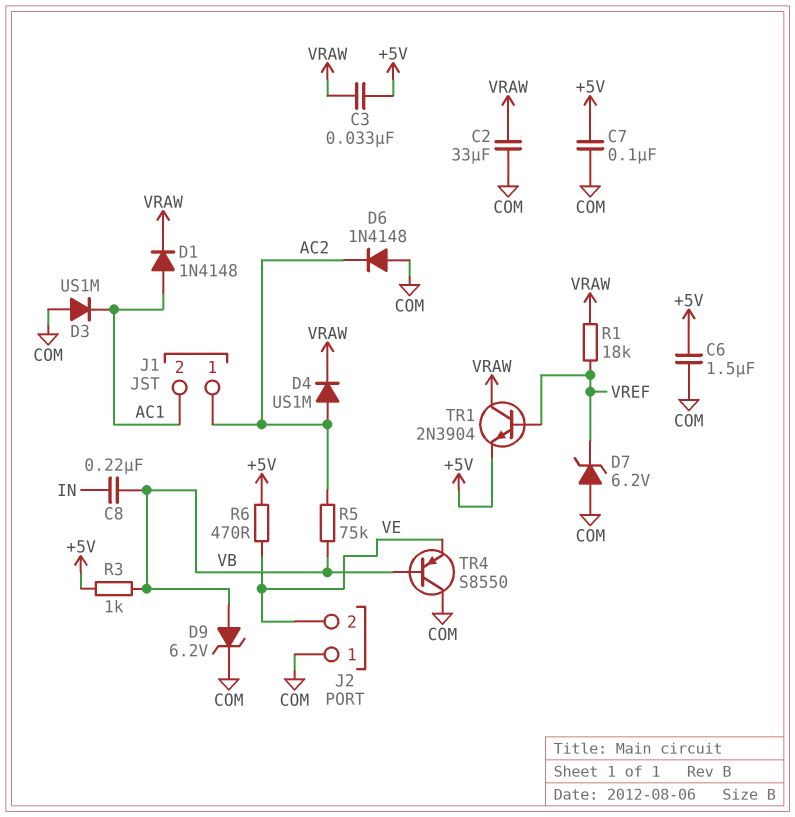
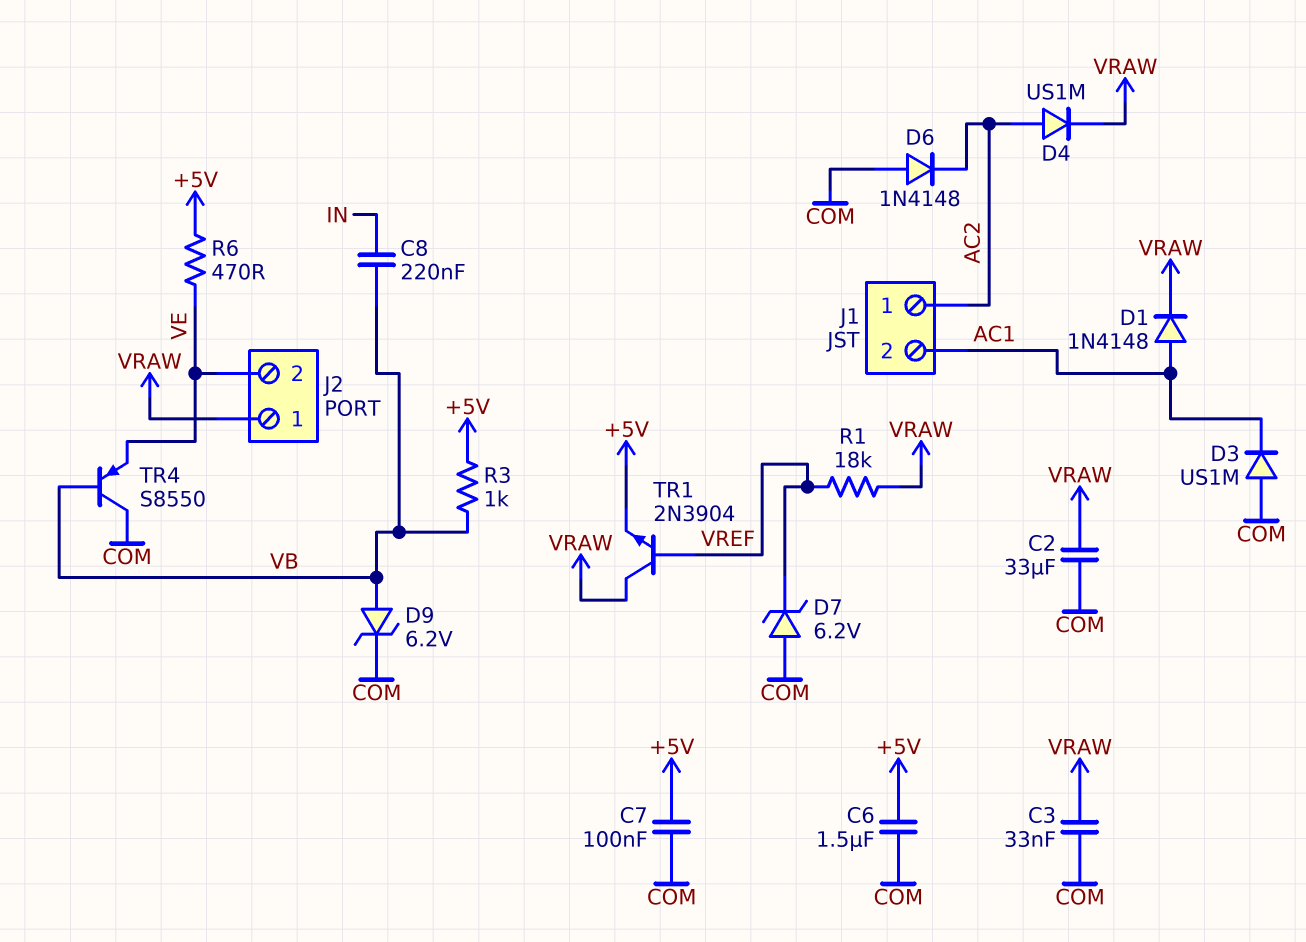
C3: 33nF (+5V, VRAW) -> 33nF (COM, VRAW)
J2 pin 1: COM -> VRAW
R5: 75k (AC2, VB) -> none

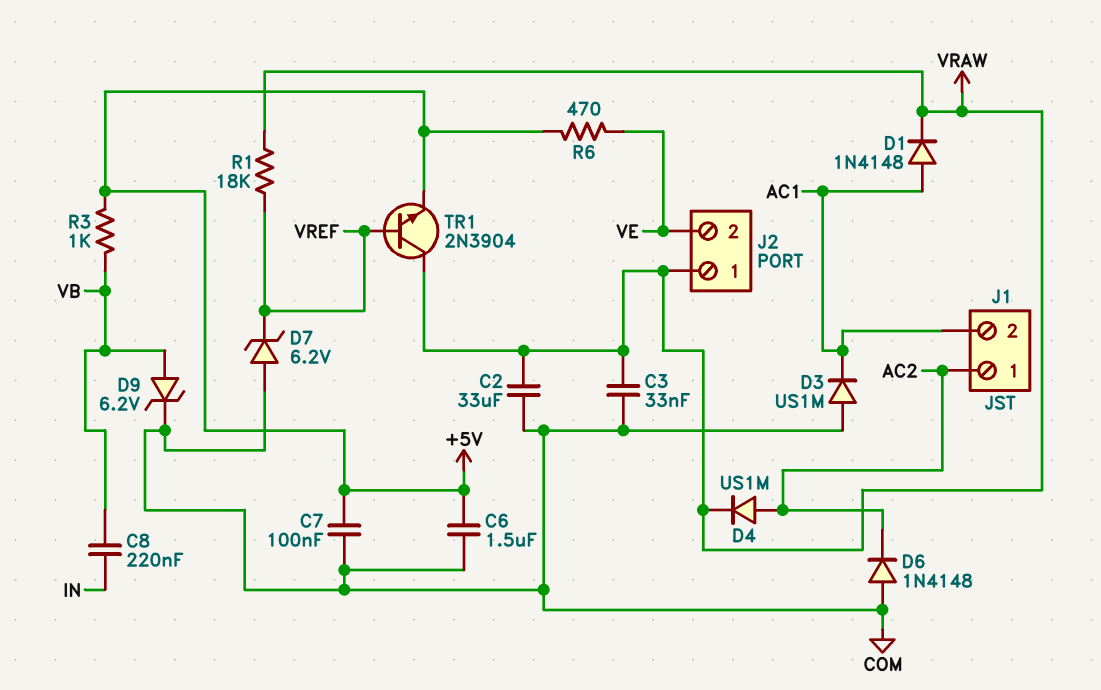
TR4: PNP S8550 (B VB, C COM, E VE) -> none

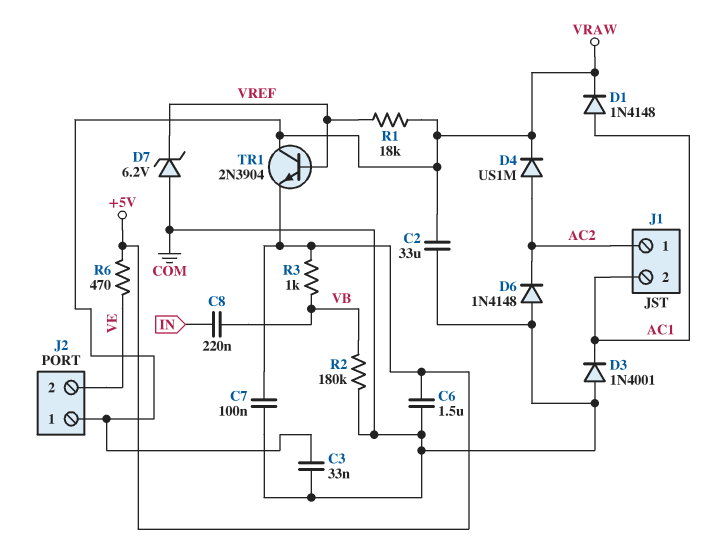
D3: diode US1M (A COM, K AC1) -> diode 1N4001 (A COM, K AC1)
D9: zener 6.2V (A VB, K COM) -> none
R2: none -> 180k (COM, VB)

